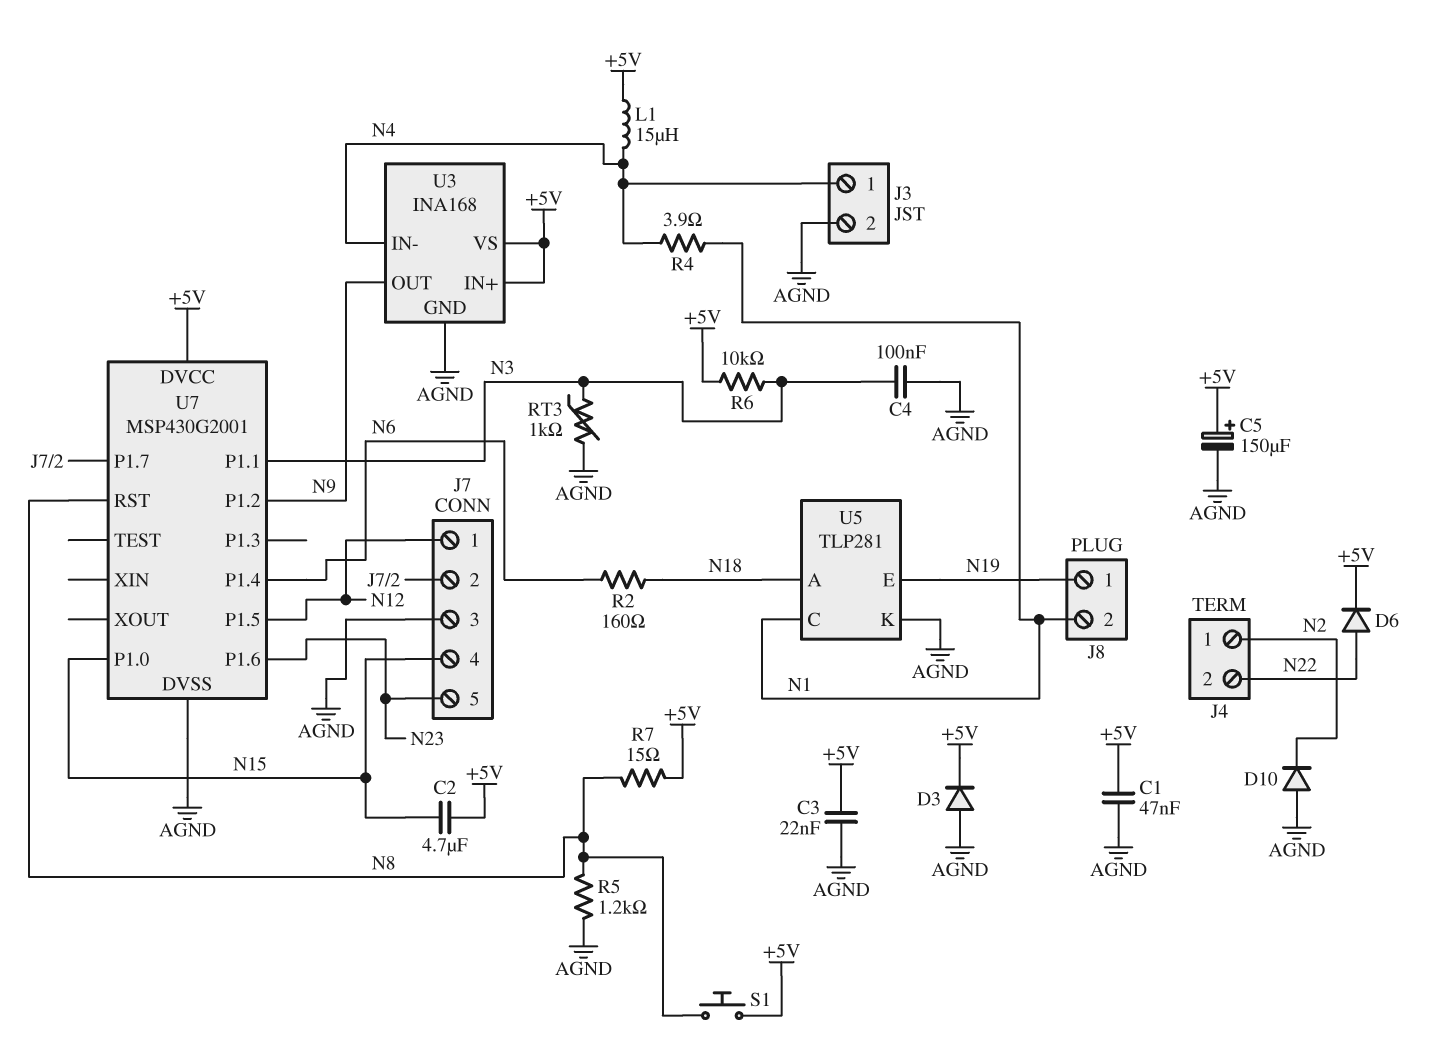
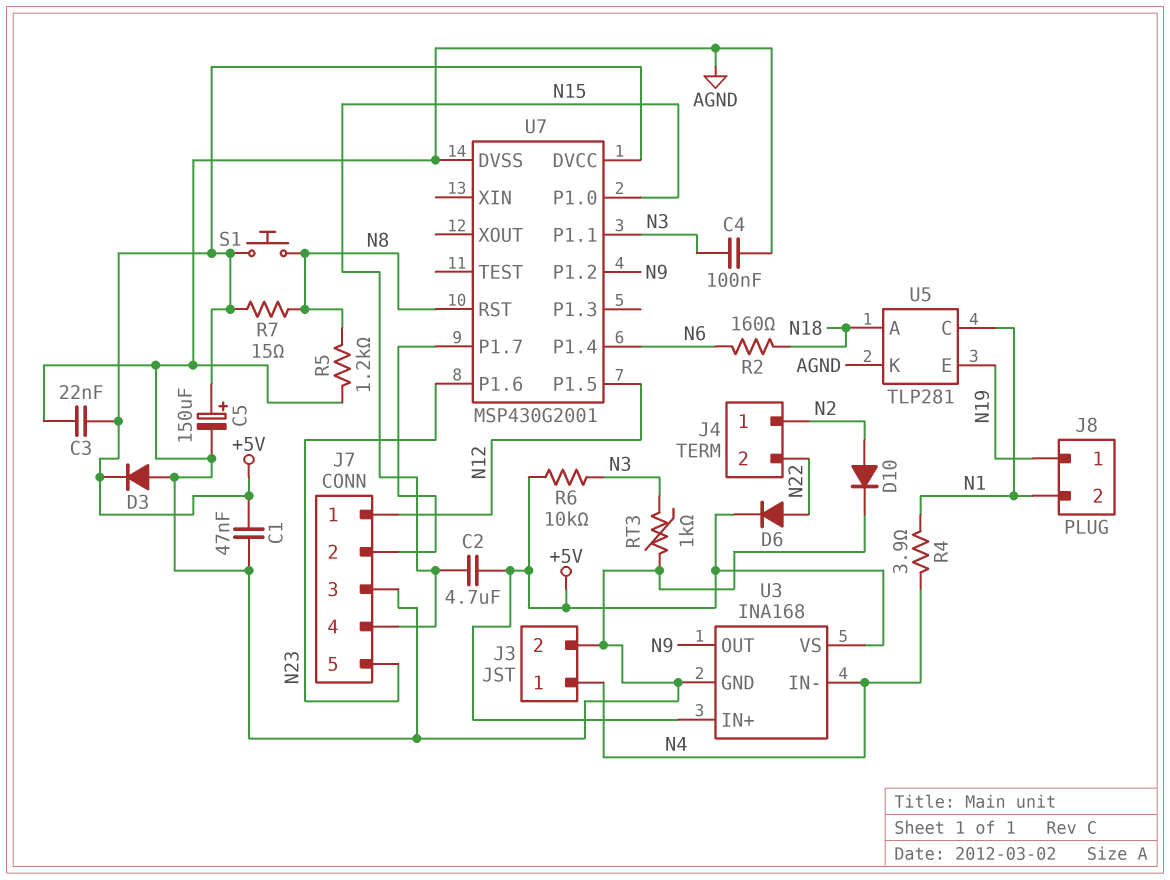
D10: diode (A AGND, K N2) -> diode (A N2, K AGND)
L1: 15uH (+5V, N4) -> none

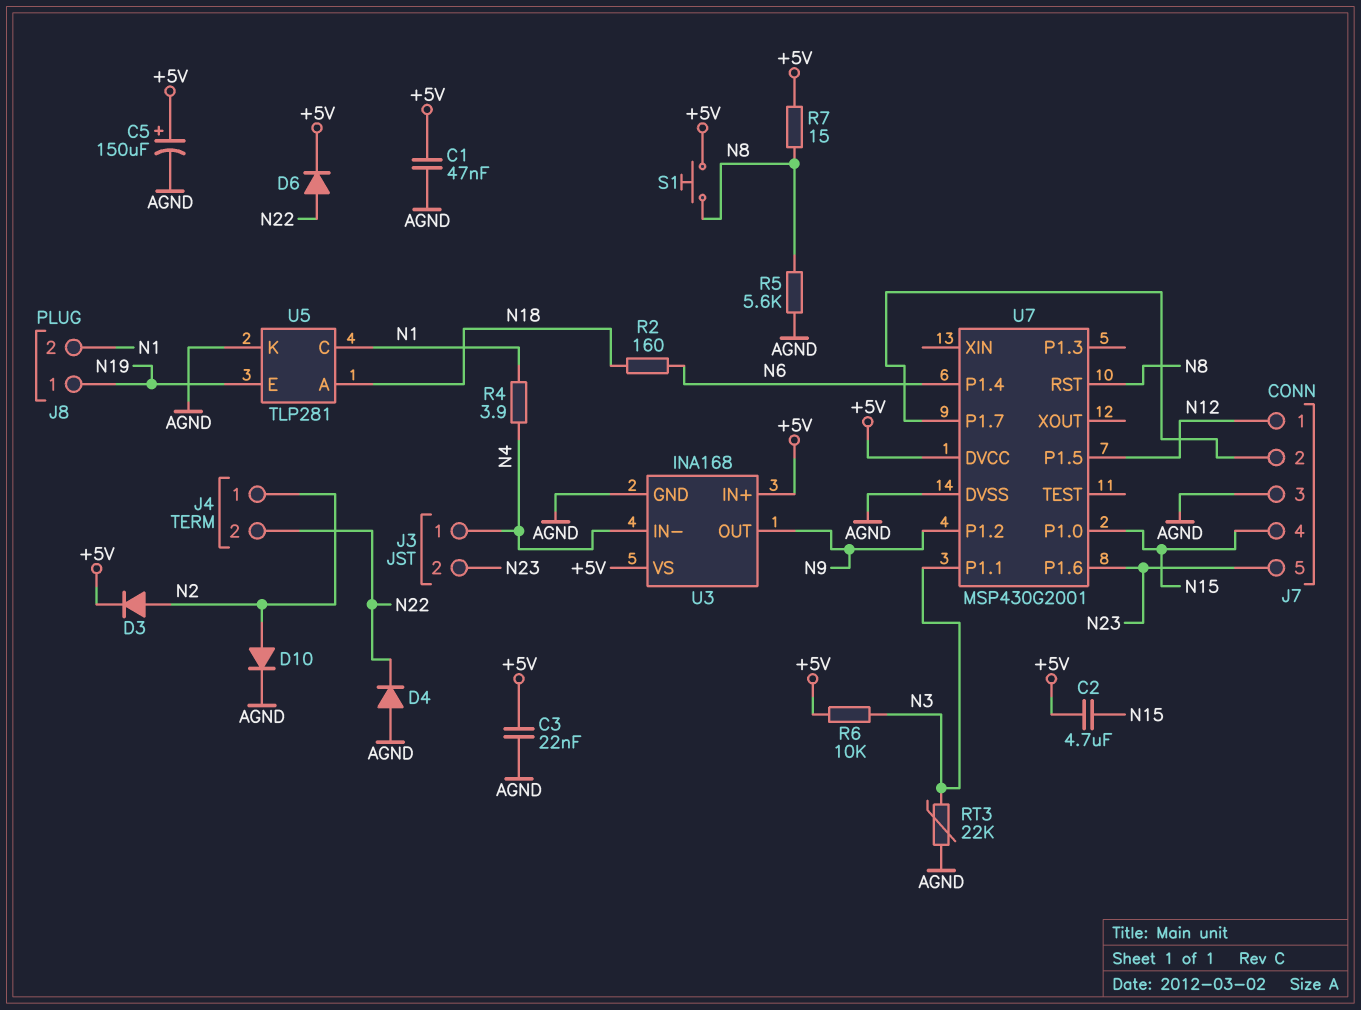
C4: 100nF (AGND, N3) -> none
D3: diode (A AGND, K +5V) -> diode (A N2, K +5V)
D4: none -> diode (A AGND, K N22)
J3 pin 2: AGND -> N23
R5: 1.2k (AGND, N8) -> 5.6k (AGND, N8)
RT3: 1k (AGND, N3) -> 22k (AGND, N3)

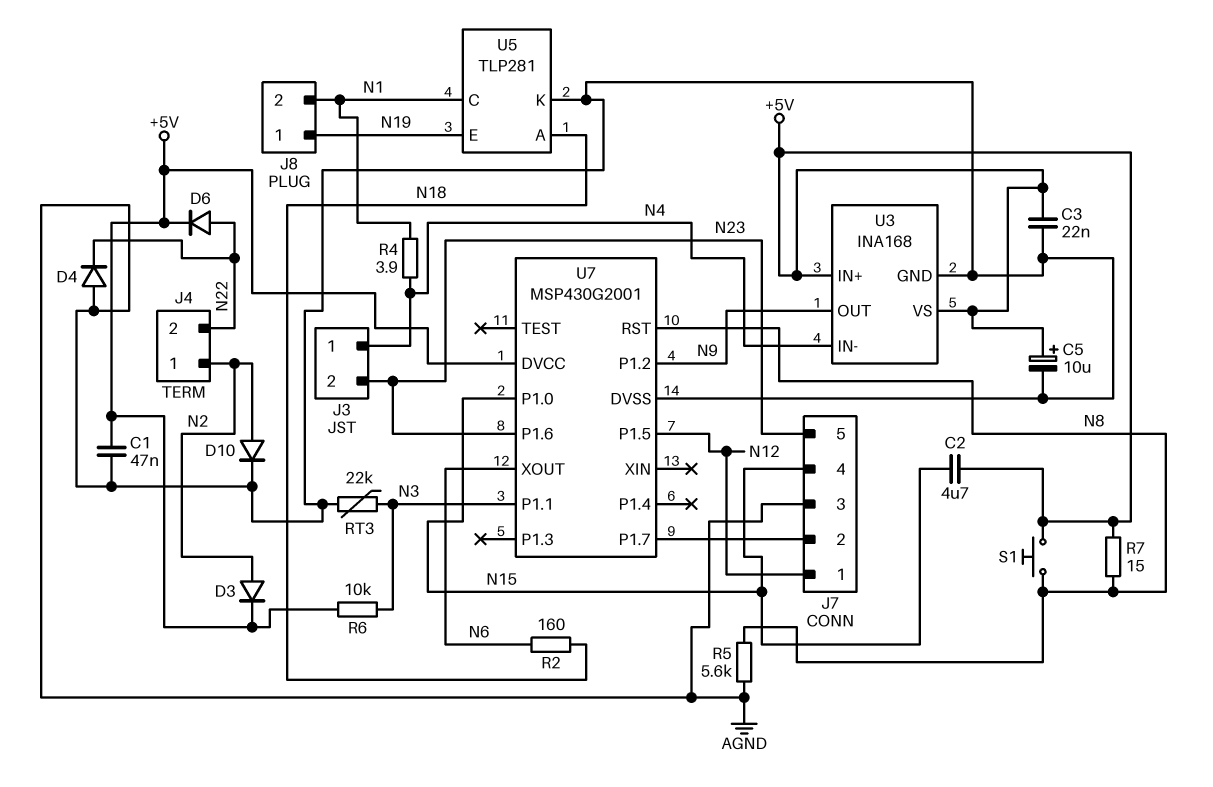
C5: 150uF (plus +5V, minus AGND) -> 10uF (plus +5V, minus AGND)
U7 pin P1.4: N6 -> none
U7 pin XOUT: none -> N6

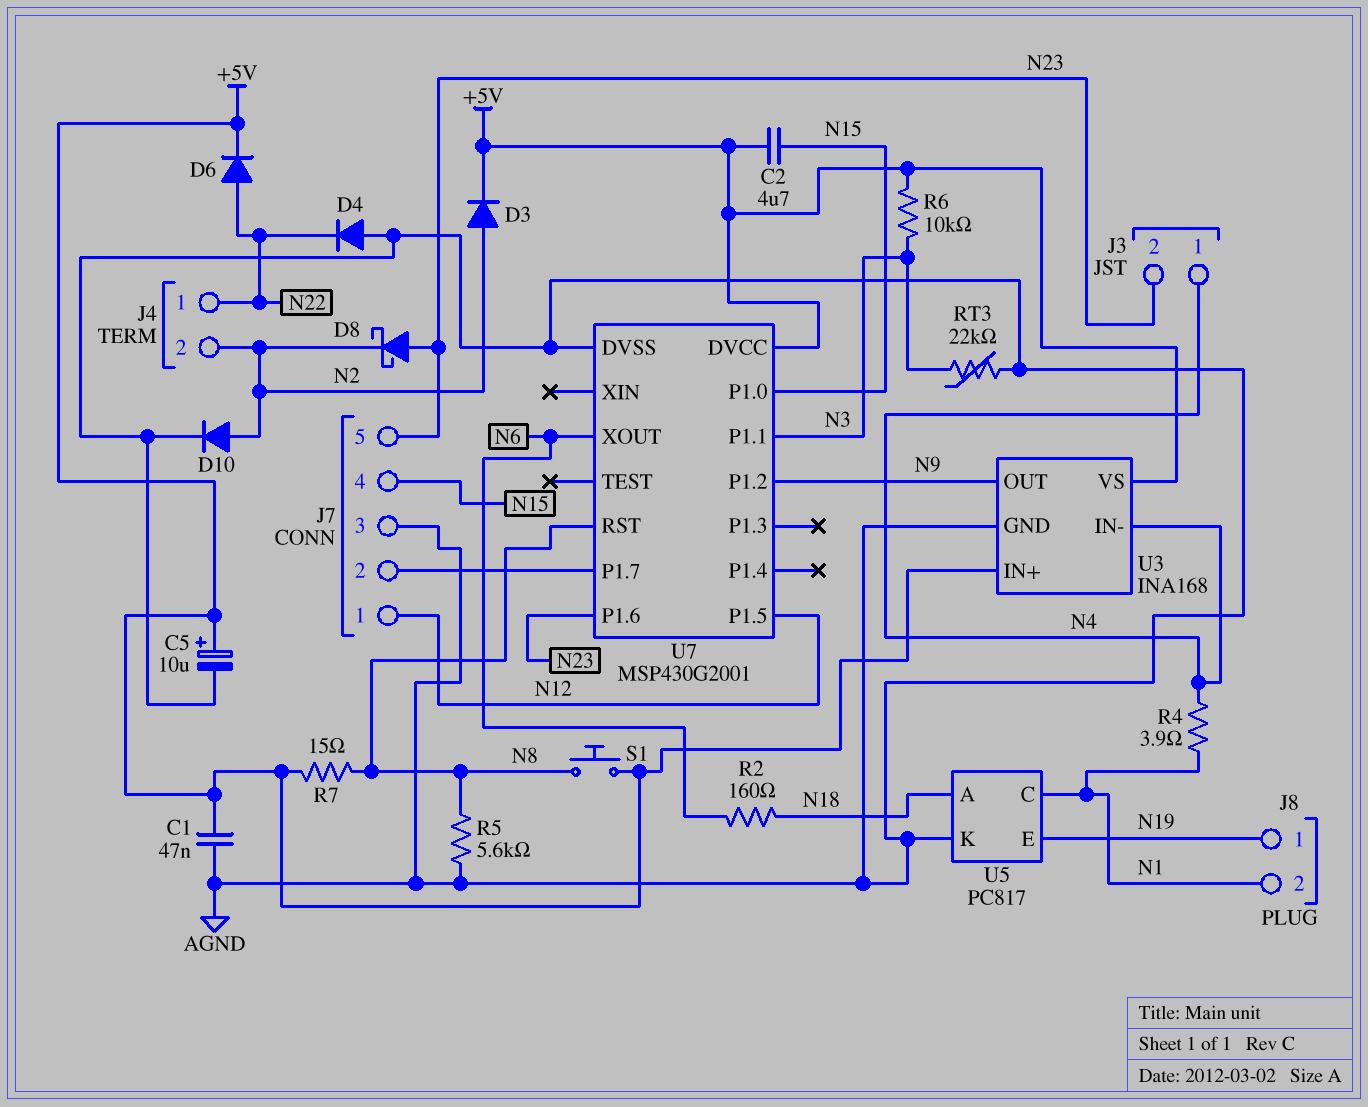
C3: 22nF (+5V, AGND) -> none
D8: none -> schottky (A N23, K N2)
J4 pin 1: N2 -> N22
J4 pin 2: N22 -> N2
U5: TLP281 -> PC817

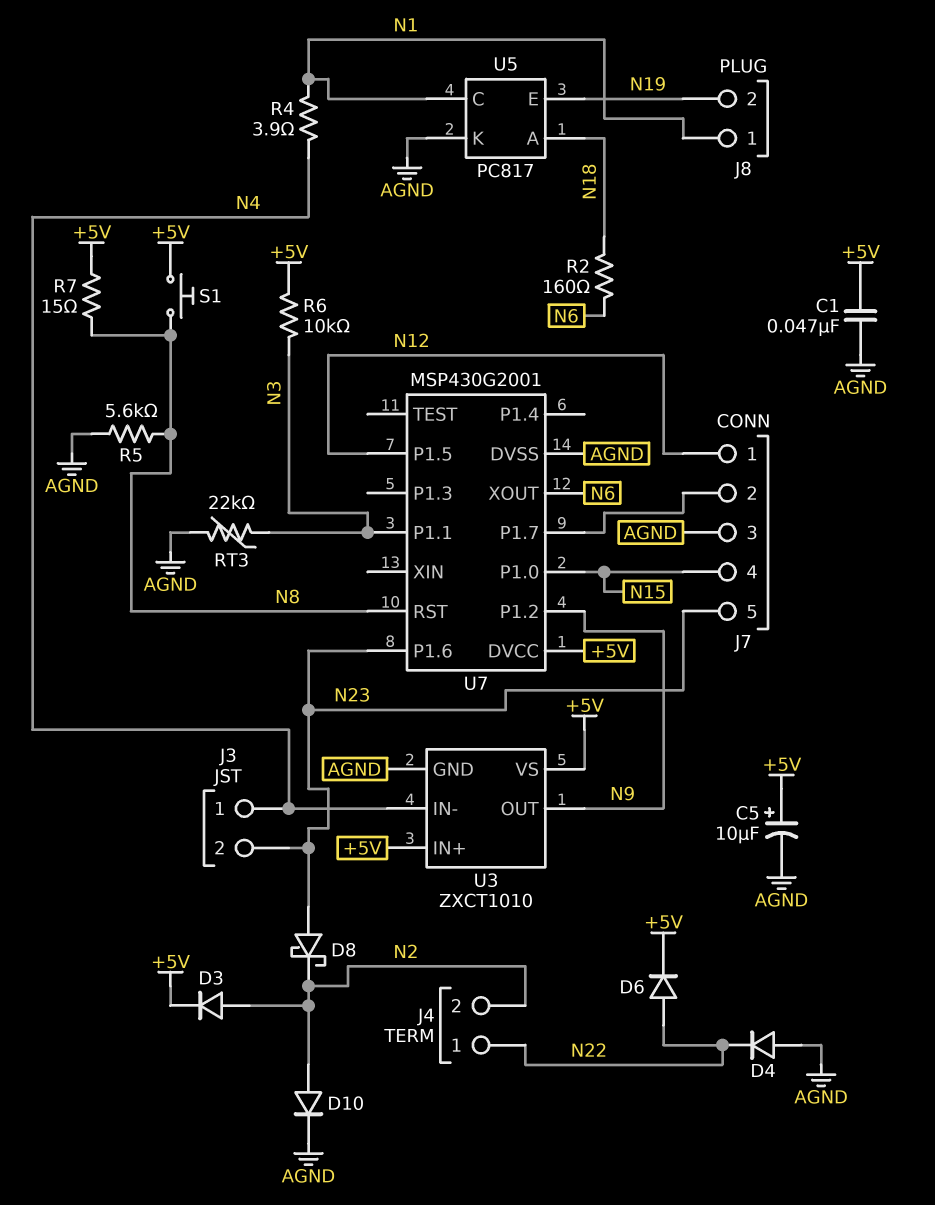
C2: 4.7uF (+5V, N15) -> none
J8 pin 1: N19 -> N1
J8 pin 2: N1 -> N19
U3: INA168 -> ZXCT1010

